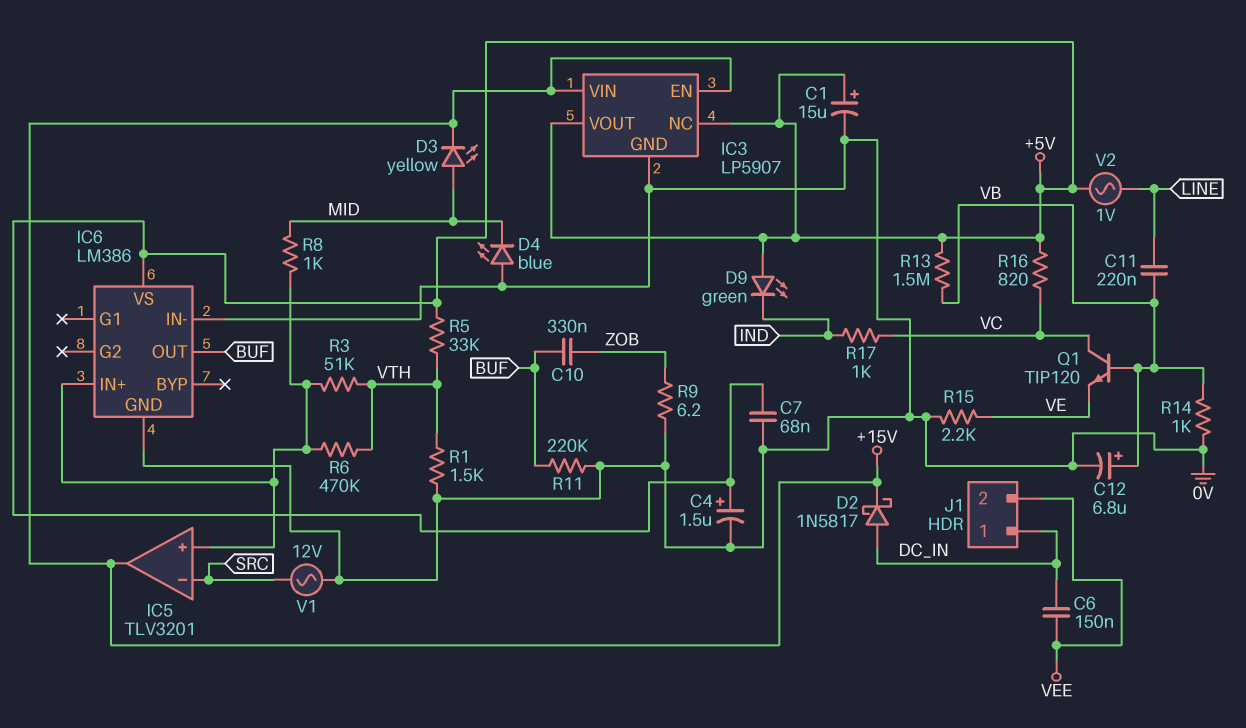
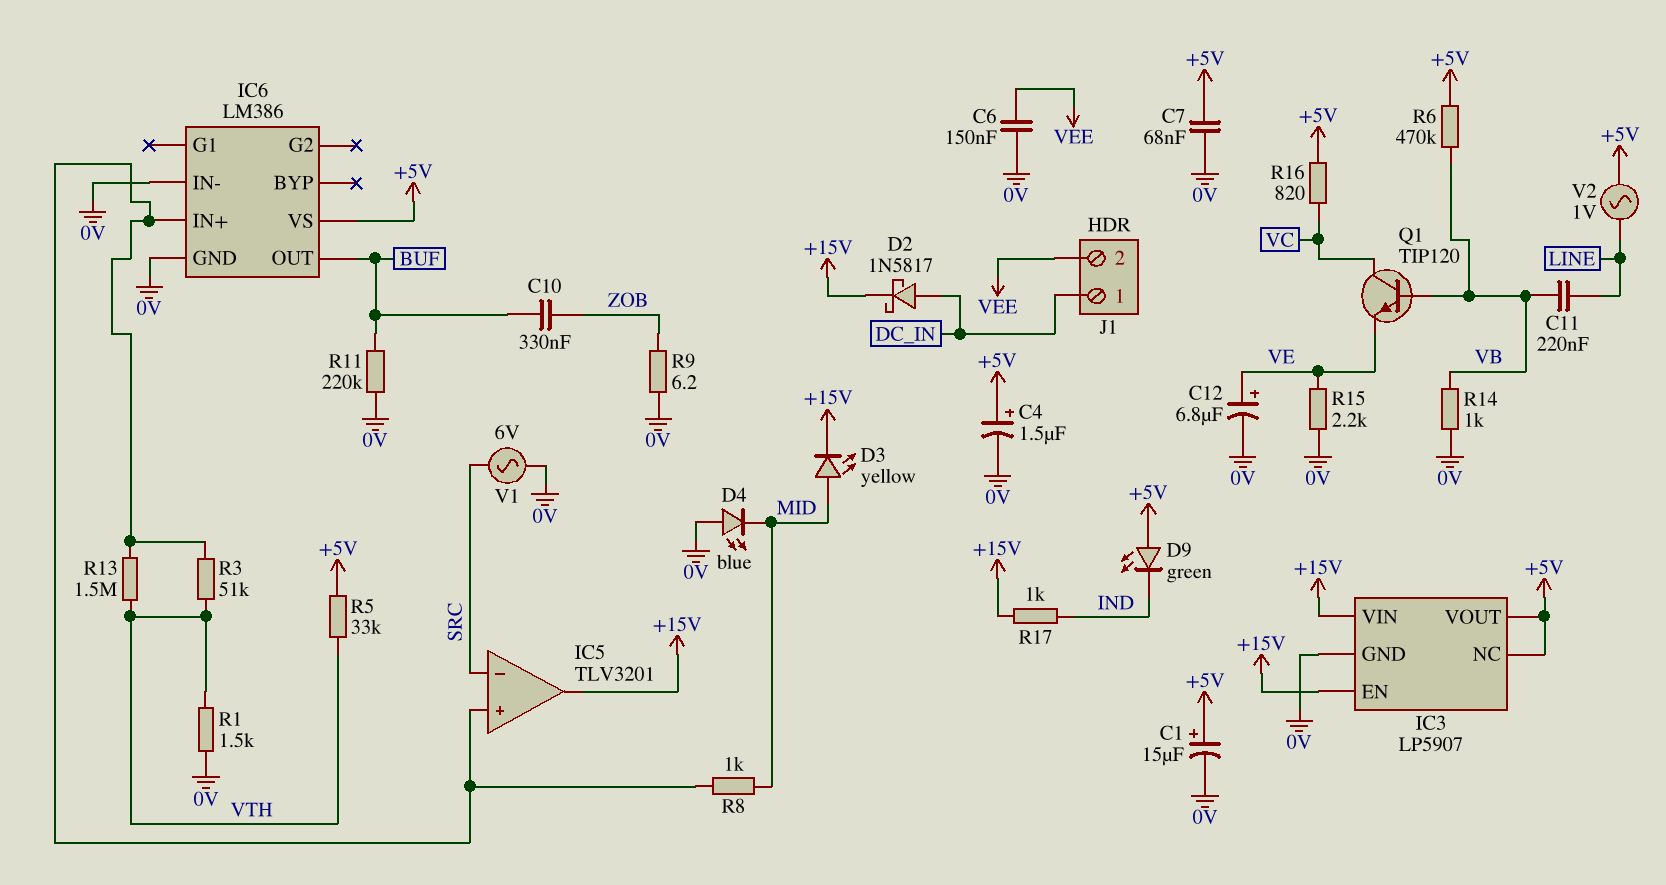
C6: 150nF (DC_IN, VEE) -> 150nF (0V, VEE)
C12: 6.8uF (plus VB, minus 0V) -> 6.8uF (plus VE, minus 0V)
R6: 470k (IC5/in+, VTH) -> 470k (+5V, VB)
R13: 1.5M (+5V, VB) -> 1.5M (IC5/in+, VTH)
R17: 1k (IND, VC) -> 1k (+15V, IND)
V1: AC 12V (0V, SRC) -> AC 6V (0V, SRC)

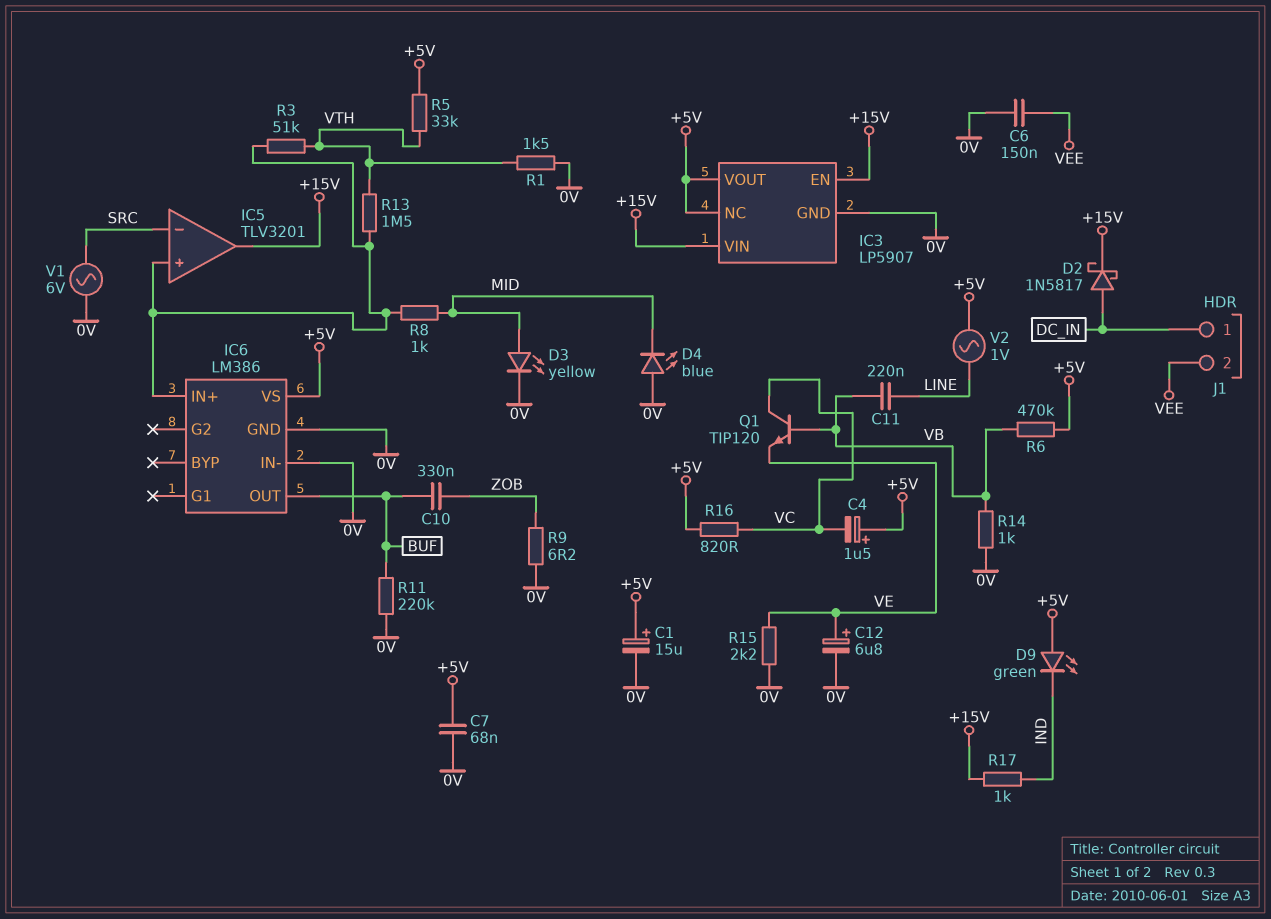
C4: 1.5uF (plus +5V, minus 0V) -> 1.5uF (plus +5V, minus VC)
D3: LED yellow (A MID, K +15V) -> LED yellow (A MID, K 0V)

